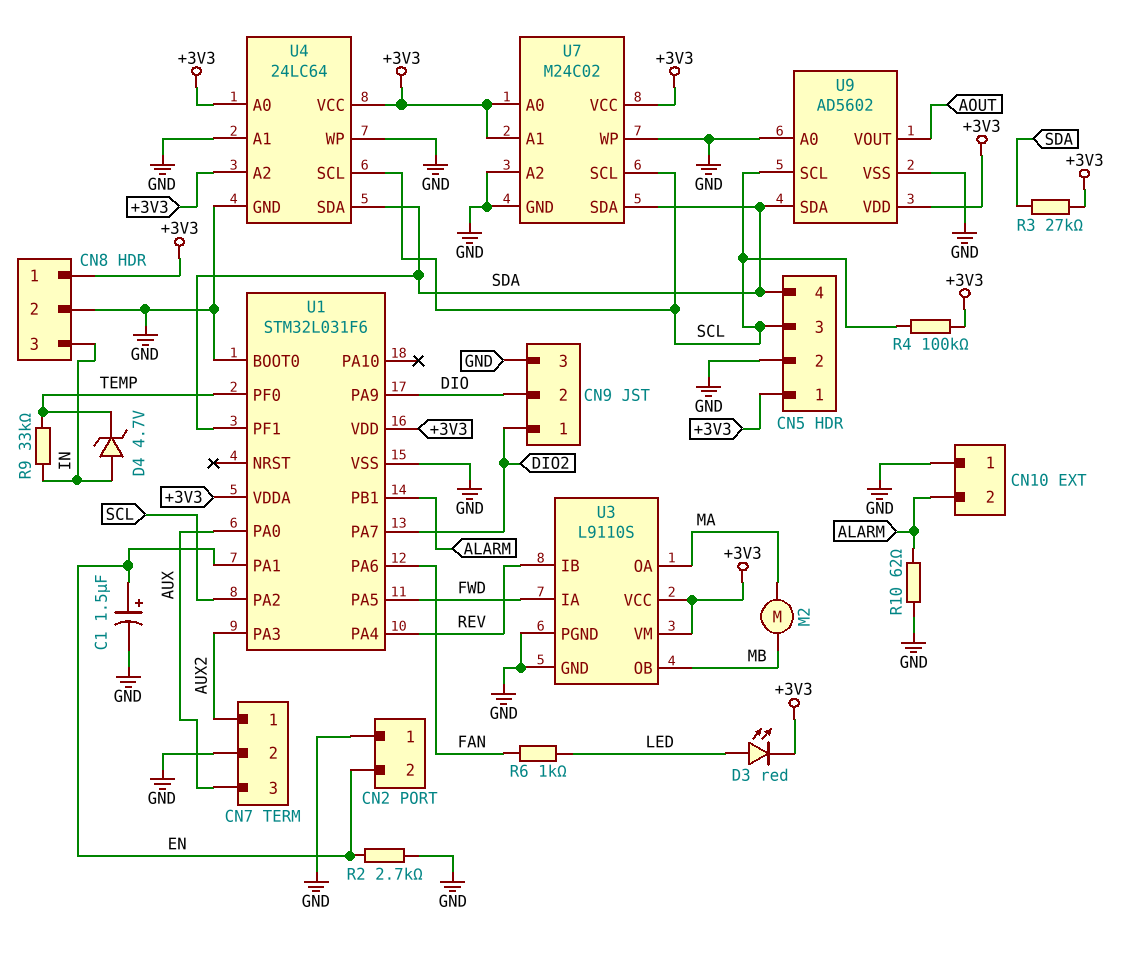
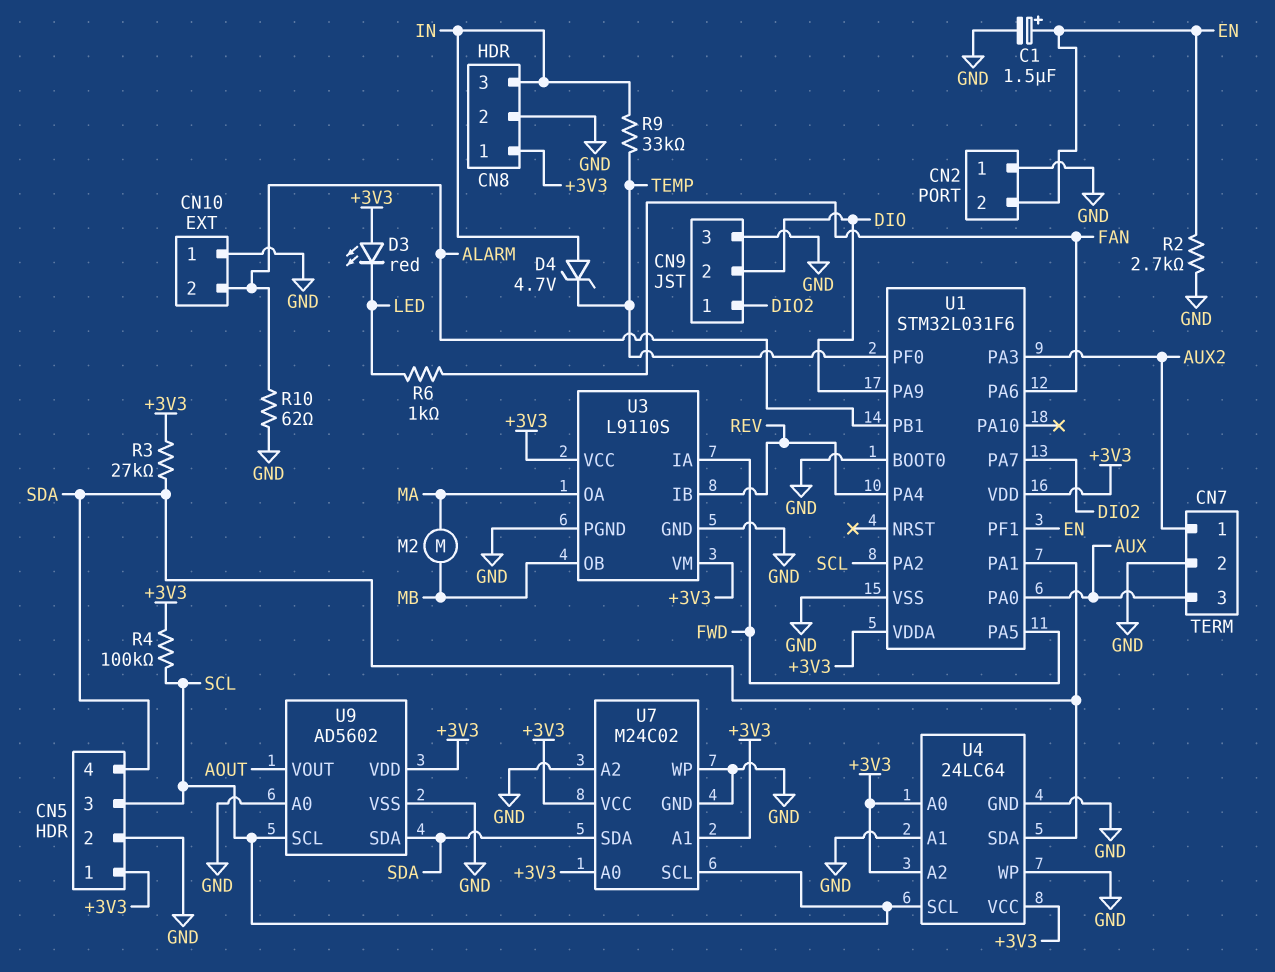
D3: LED red (A LED, K +3V3) -> LED red (A +3V3, K LED)
U1 pin PA1: EN -> SDA
U1 pin PF1: SDA -> EN

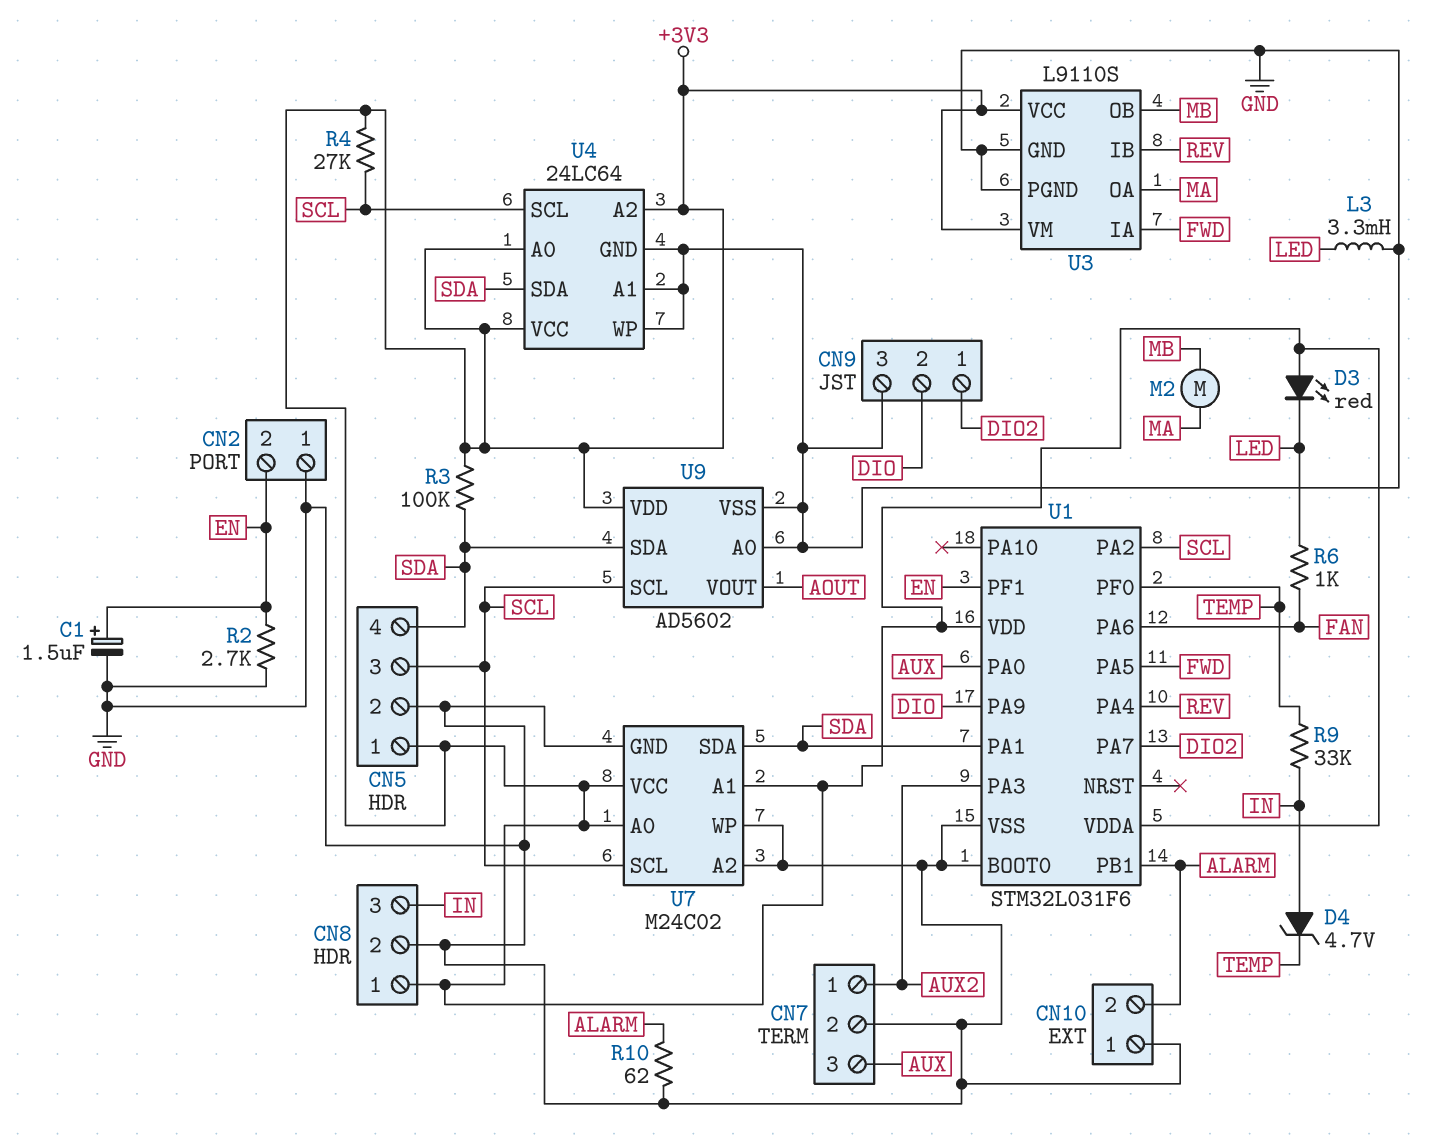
L3: none -> 3.3mH (GND, LED)
R3: 27k (+3V3, SDA) -> 100k (+3V3, SDA)
R4: 100k (+3V3, SCL) -> 27k (+3V3, SCL)

